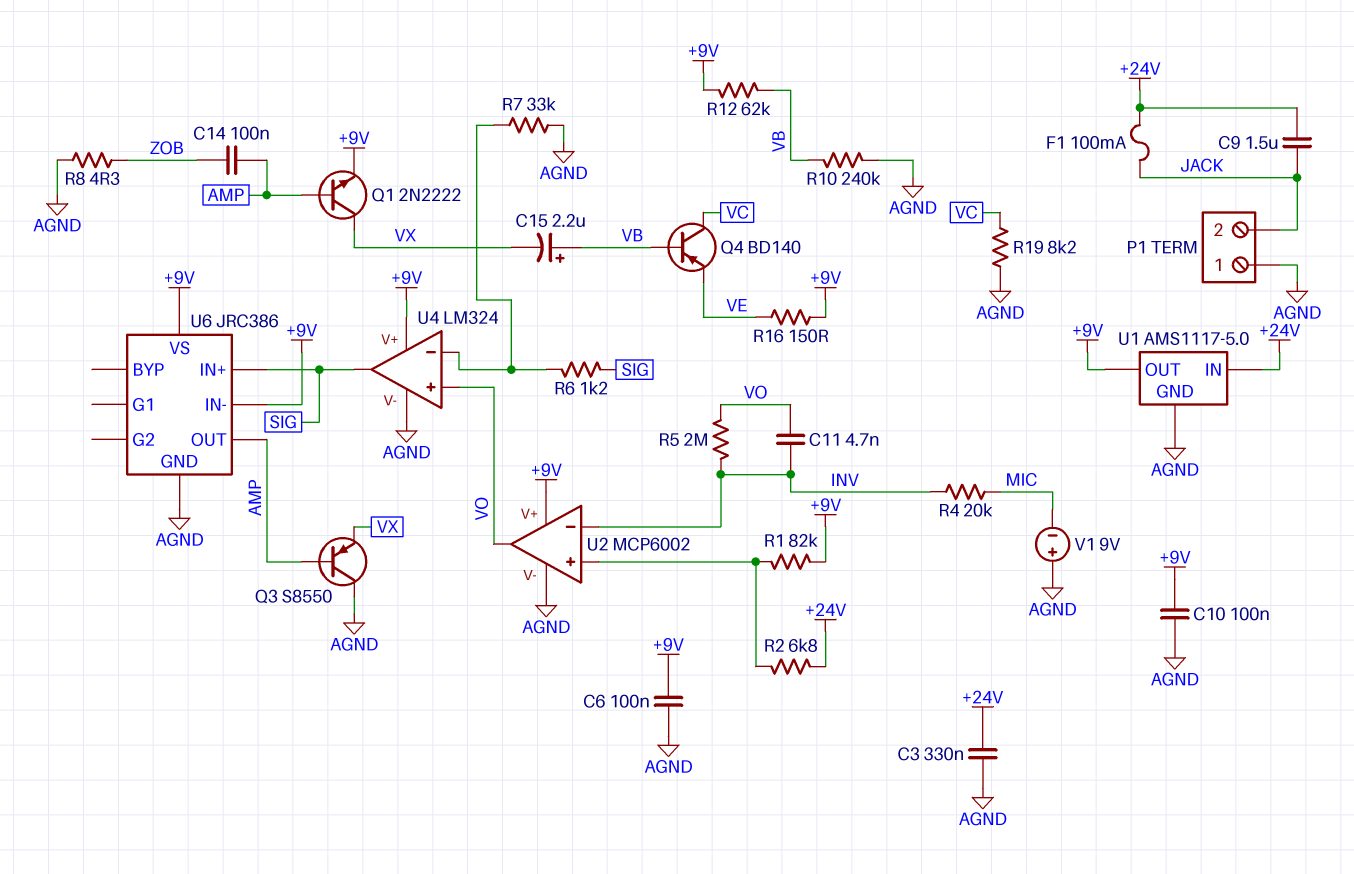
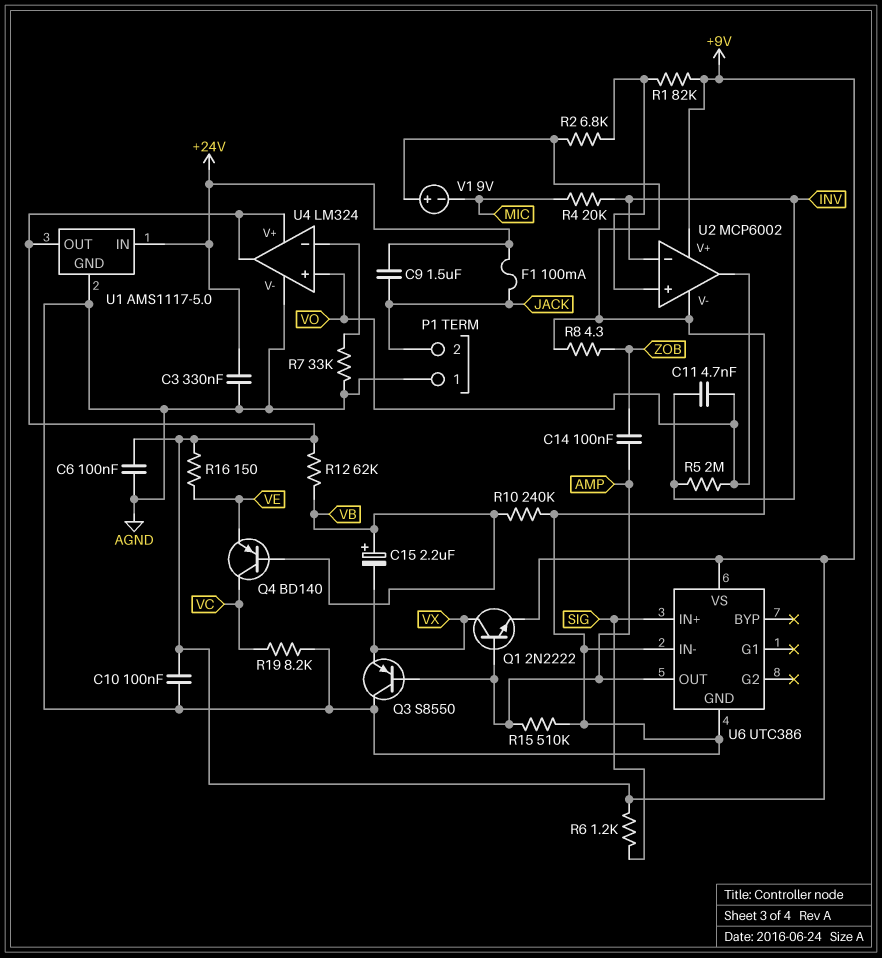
R2: 6.8k (+24V, U2/in+) -> 6.8k (AGND, U2/in+)
R6: 1.2k (SIG, U4/in-) -> 1.2k (+9V, SIG)
R15: none -> 510k (AGND, AMP)
U4 pin out: SIG -> +9V
U6: JRC386 -> UTC386
U6 pin IN-: +9V -> AGND

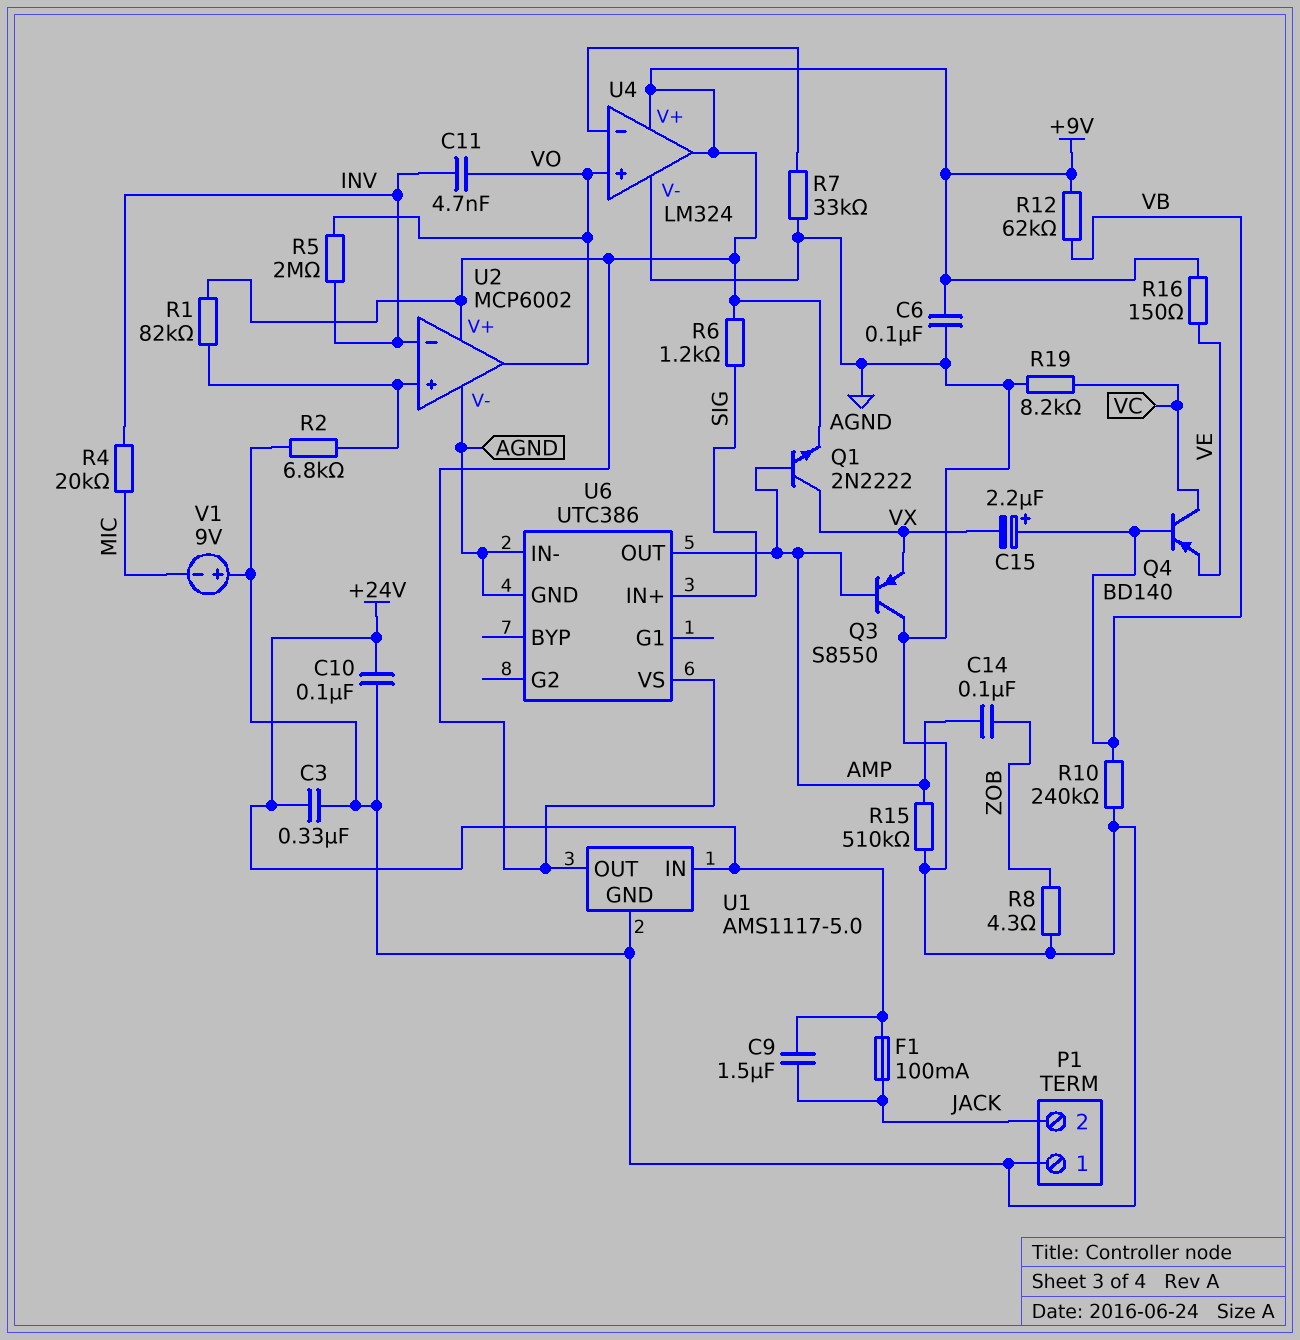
C10: 100nF (+9V, AGND) -> 100nF (+24V, AGND)

